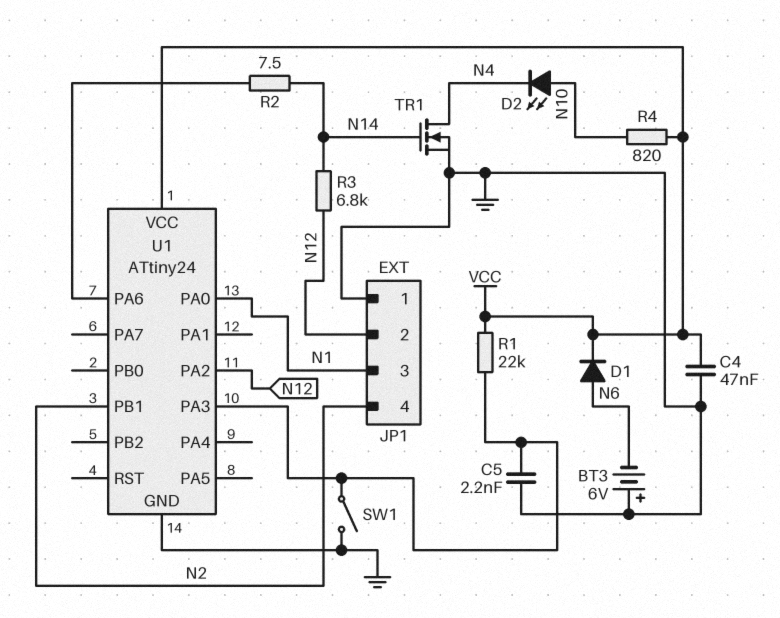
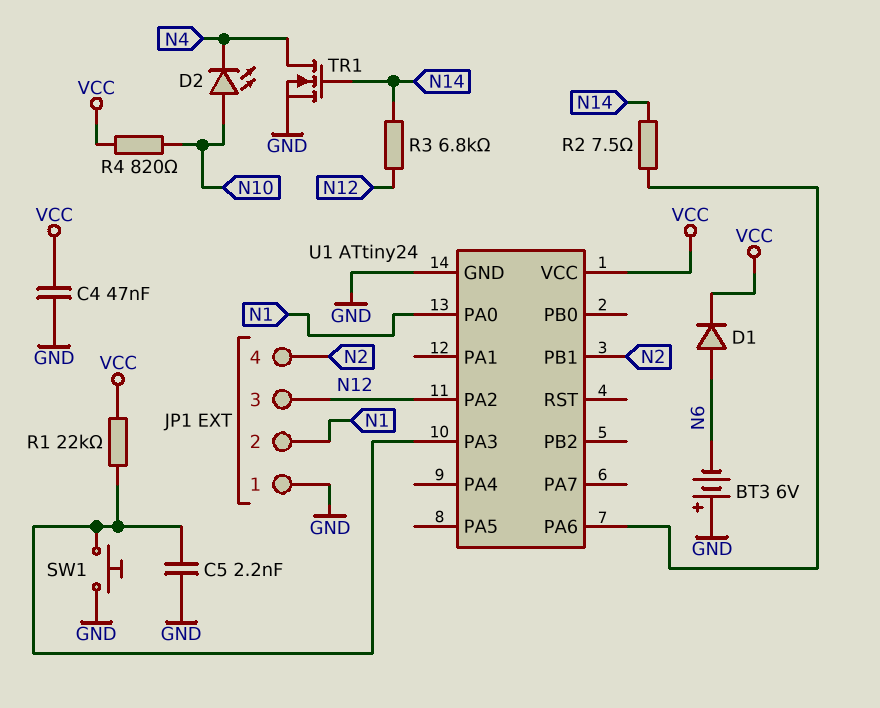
JP1 pin 2: N12 -> N1
JP1 pin 3: N1 -> N12
SW1: switch (GND, U1/PA3) -> button (GND, U1/PA3)

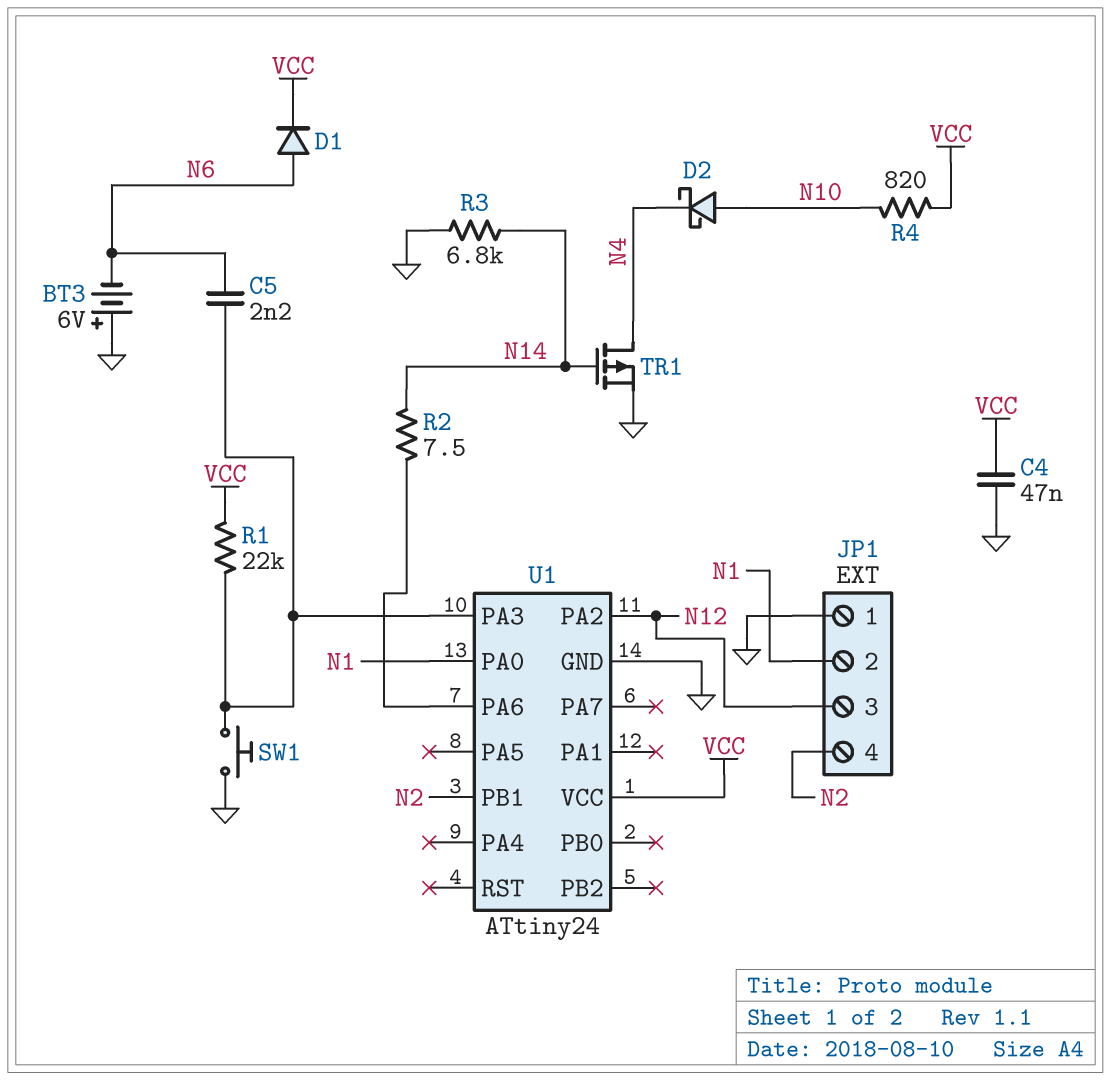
C5: 2.2nF (GND, U1/PA3) -> 2.2nF (N6, U1/PA3)
D2: LED (A N10, K N4) -> schottky (A N10, K N4)
R3: 6.8k (N12, N14) -> 6.8k (GND, N14)
TR1: NMOS (G N14, D N4, S GND) -> PMOS (G N14, D N4, S GND)

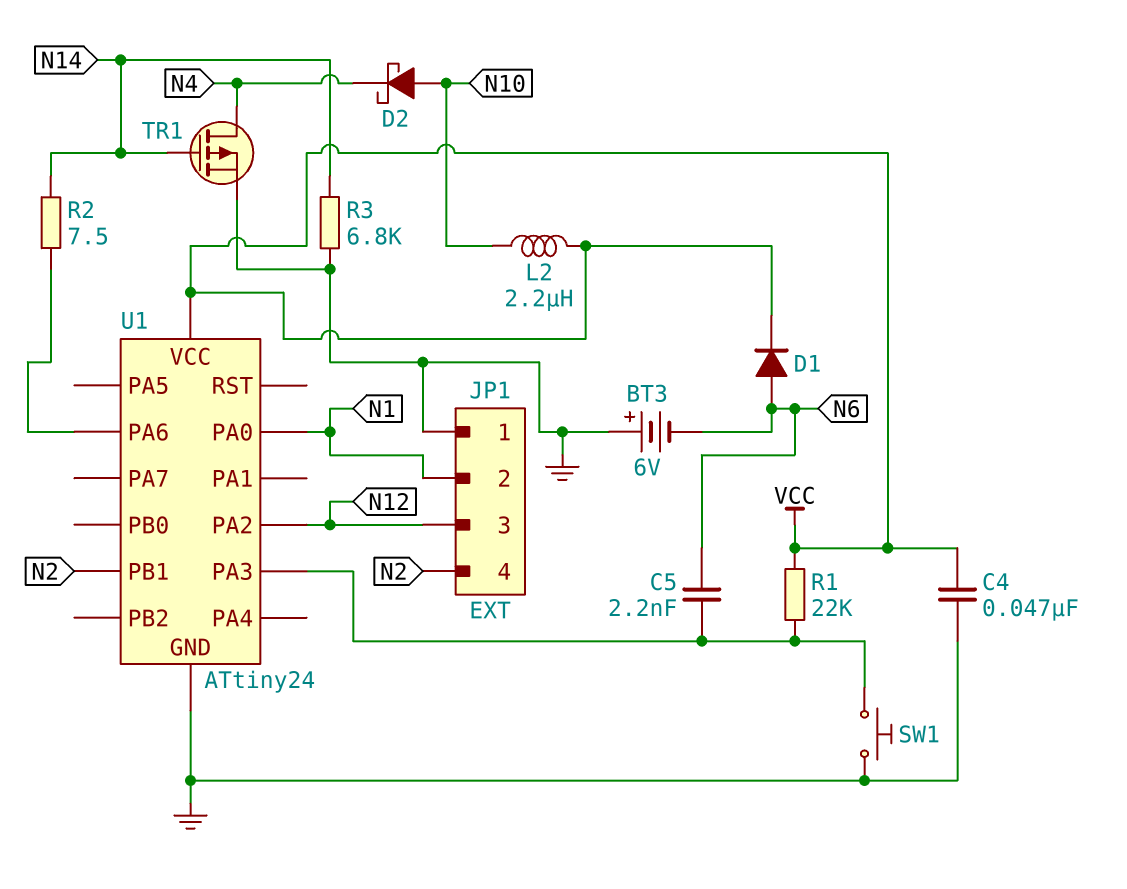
L2: none -> 2.2uH (N10, VCC)
R4: 820 (N10, VCC) -> none

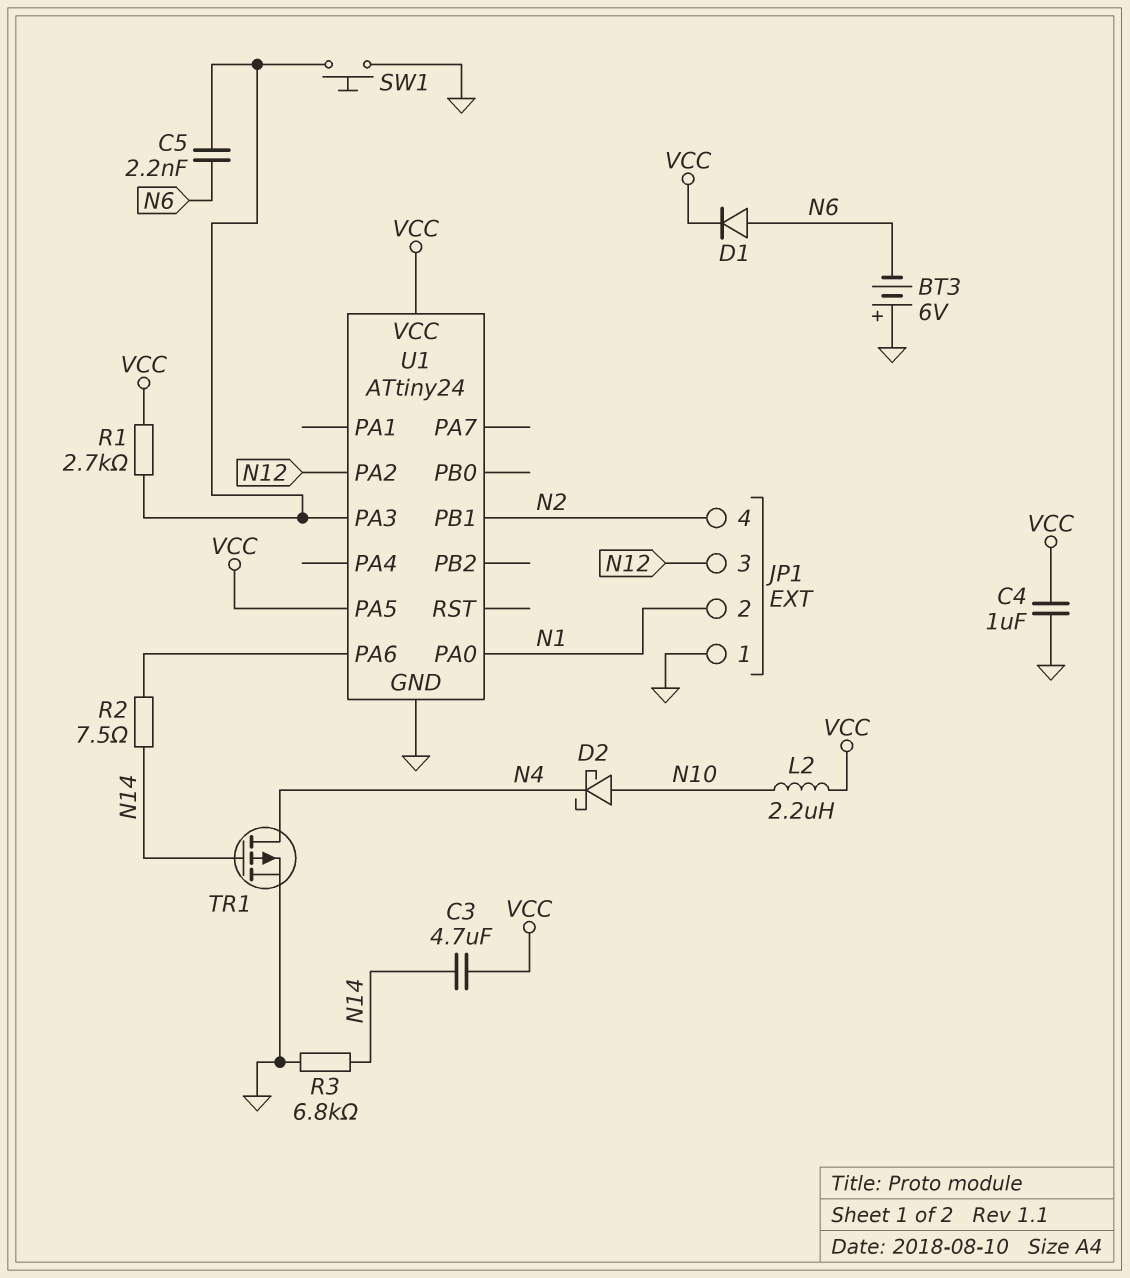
C3: none -> 4.7uF (N14, VCC)
C4: 47nF (GND, VCC) -> 1uF (GND, VCC)
R1: 22k (U1/PA3, VCC) -> 2.7k (U1/PA3, VCC)
U1 pin PA5: none -> VCC

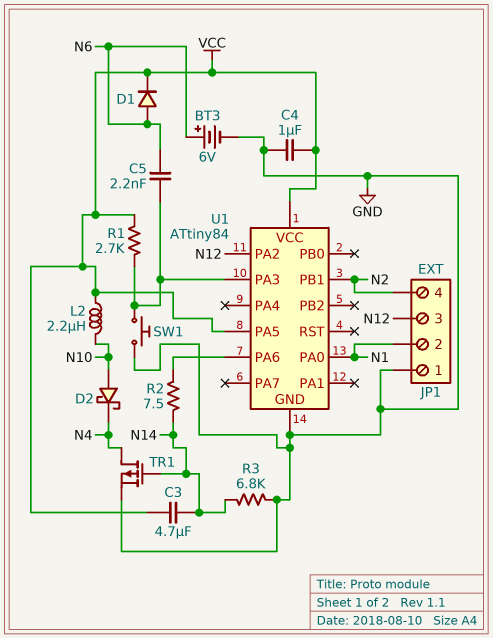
BT3: 6V (plus GND, minus N6) -> 6V (plus N6, minus GND)
U1: ATtiny24 -> ATtiny84

